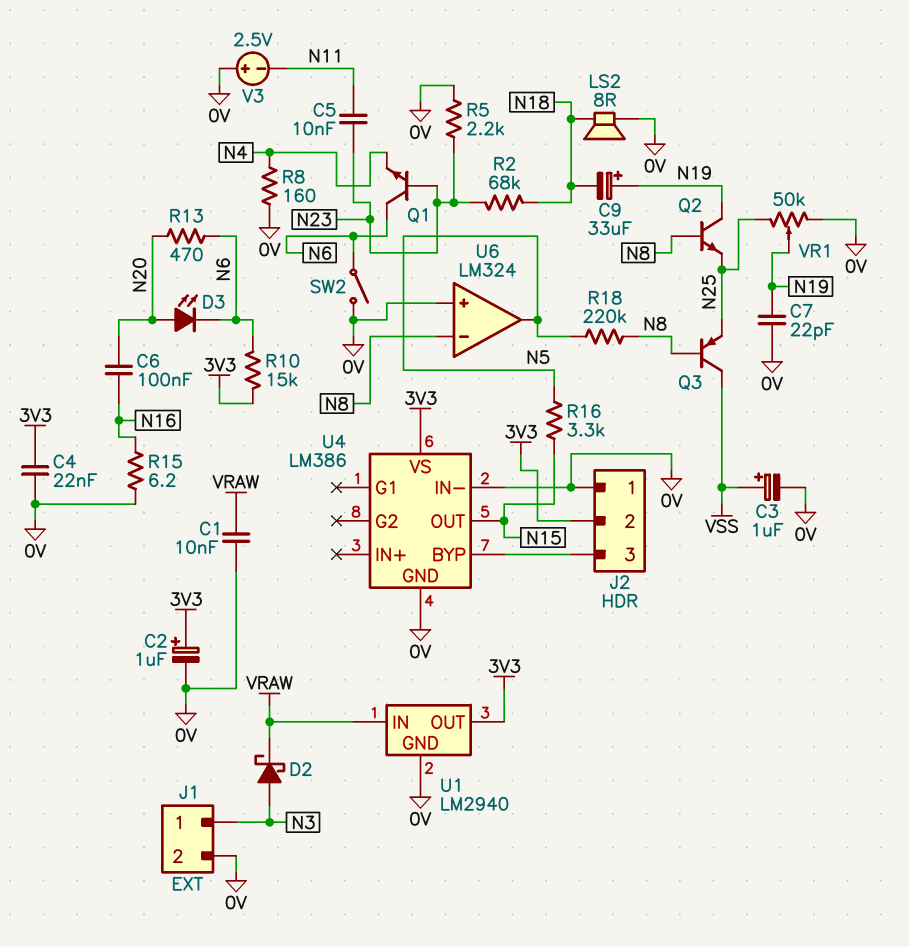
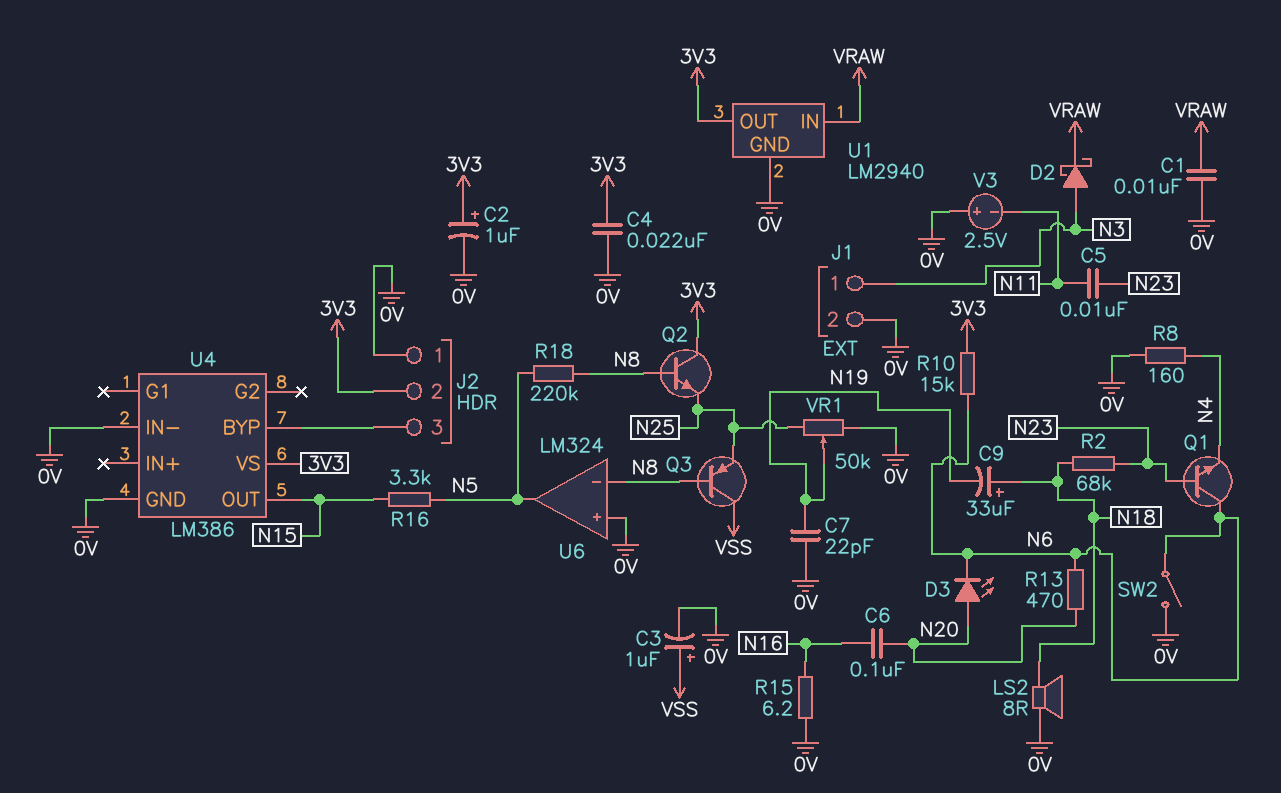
C9: 33uF (plus N19, minus N18) -> 33uF (plus N18, minus N19)
Q2: NPN (B N8, C N19, E N25) -> NPN (B N8, C 3V3, E N25)
R5: 2.2k (0V, N23) -> none

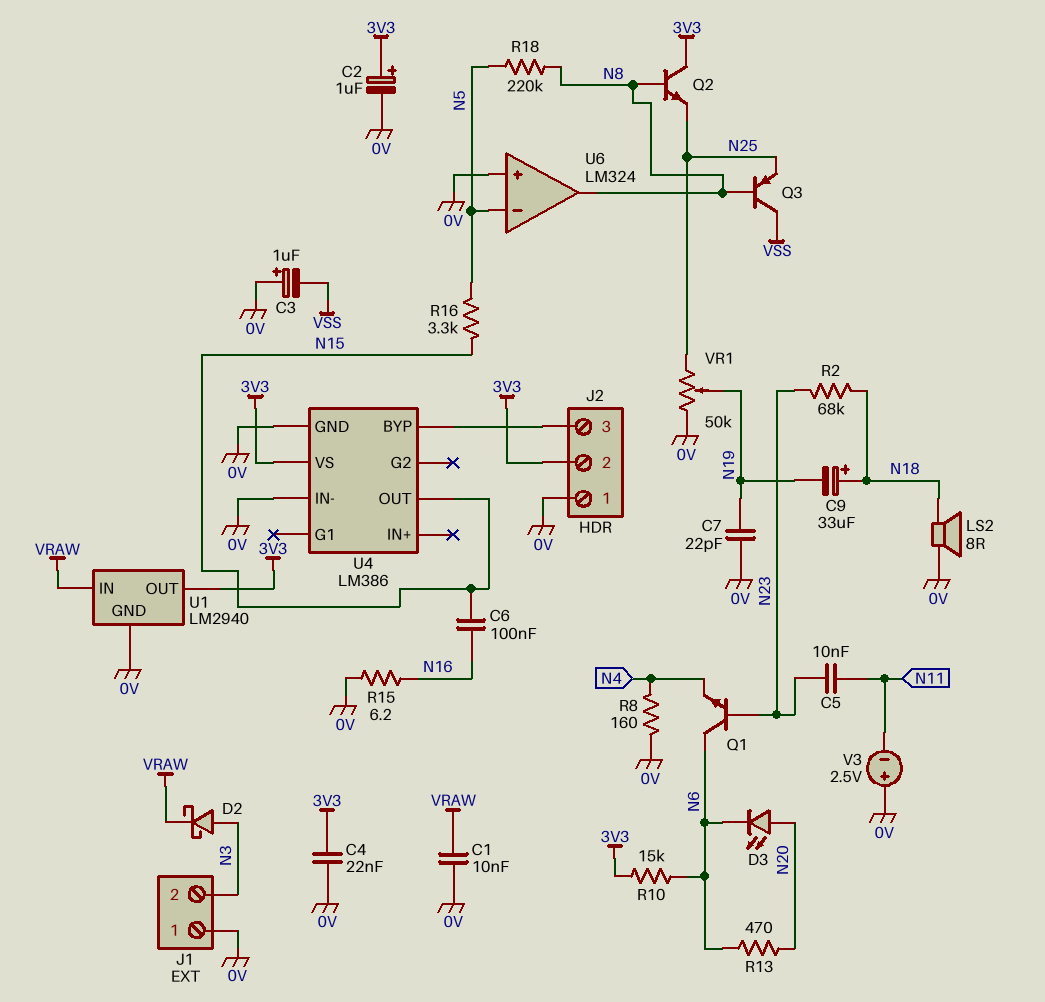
C3: 1uF (plus VSS, minus 0V) -> 1uF (plus 0V, minus VSS)
C6: 100nF (N16, N20) -> 100nF (N15, N16)
J1 pin 1: N3 -> 0V
J1 pin 2: 0V -> N3
SW2: switch (0V, N6) -> none
U6 pin in-: N8 -> N5
U6 pin out: N5 -> N8

